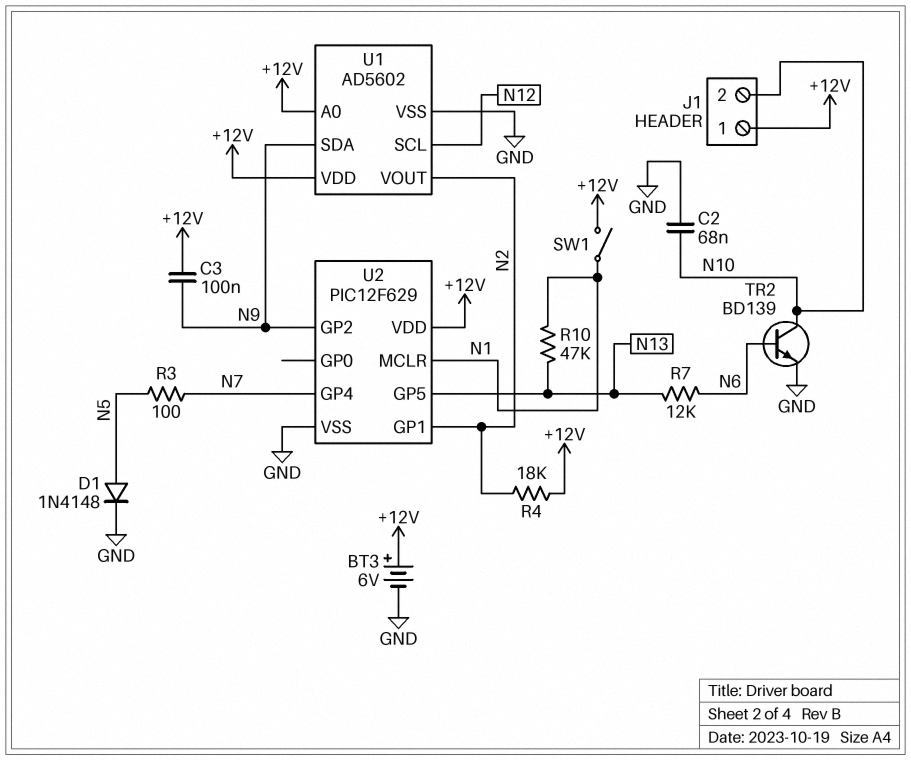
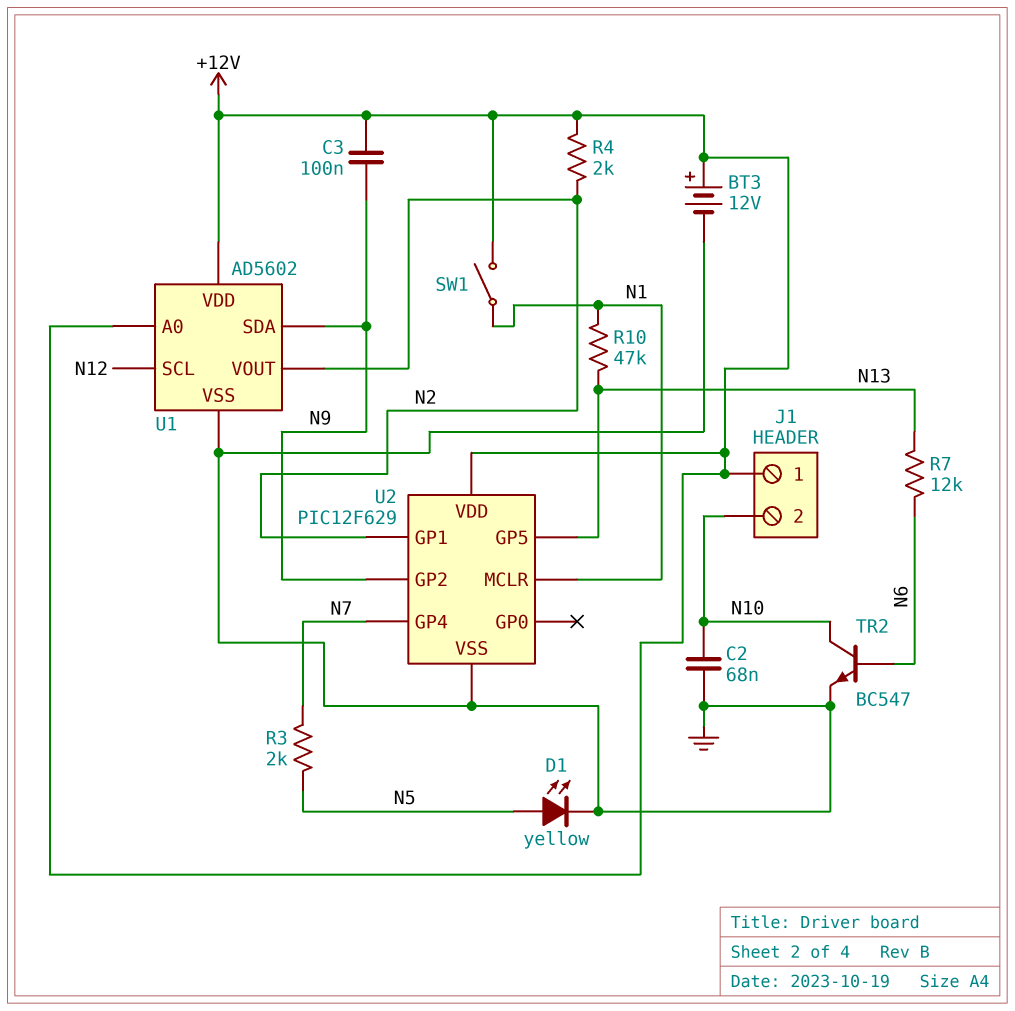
BT3: 6V (plus +12V, minus GND) -> 12V (plus +12V, minus GND)
D1: diode 1N4148 (A N5, K GND) -> LED yellow (A N5, K GND)
R3: 100 (N5, N7) -> 2k (N5, N7)
R4: 18k (+12V, N2) -> 2k (+12V, N2)
TR2: NPN BD139 (B N6, C N10, E GND) -> NPN BC547 (B N6, C N10, E GND)

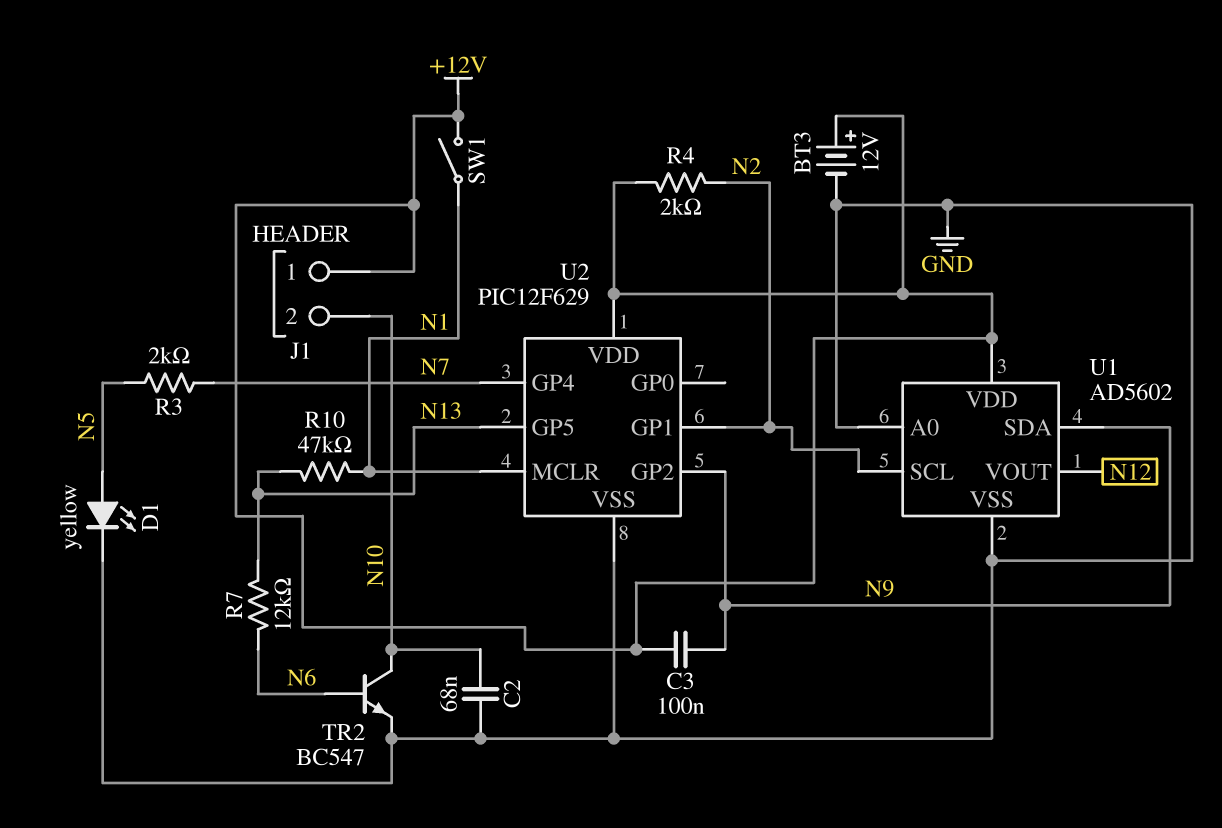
U1 pin A0: +12V -> GND
U1 pin SCL: N12 -> N2
U1 pin VOUT: N2 -> N12

